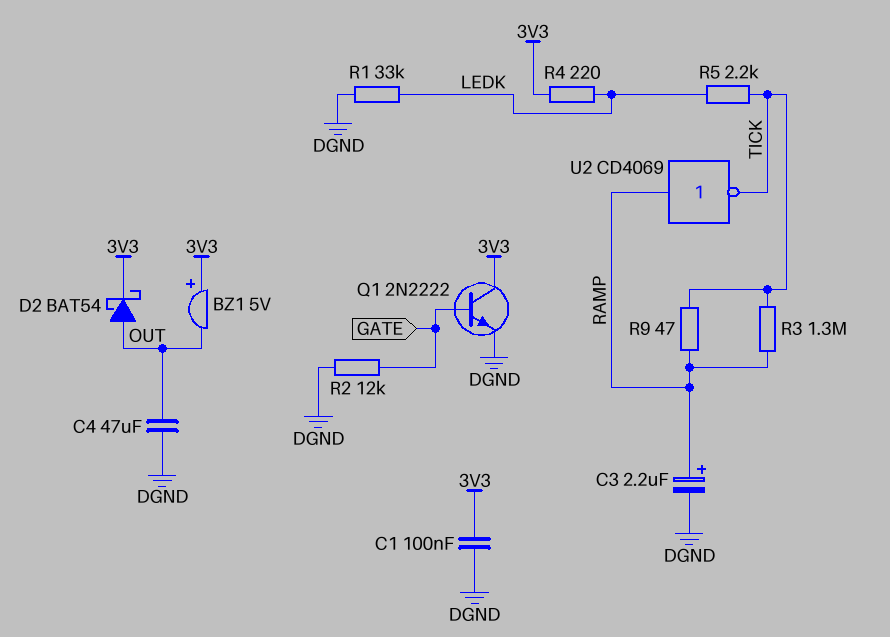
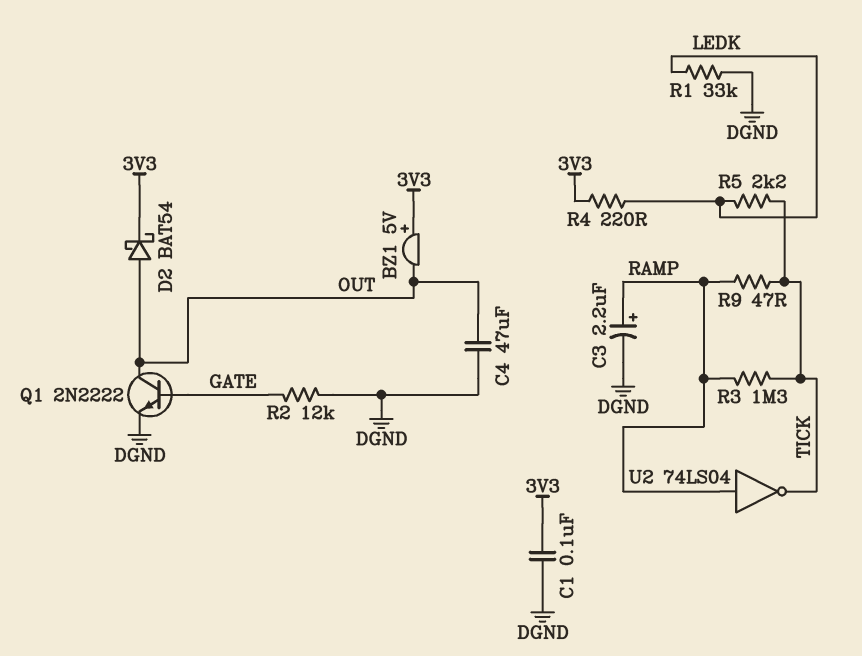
Q1: NPN 2N2222 (B GATE, C 3V3, E DGND) -> NPN 2N2222 (B GATE, C OUT, E DGND)
U2: NOT CD4069 (in RAMP, out TICK) -> NOT 74LS04 (in RAMP, out TICK)

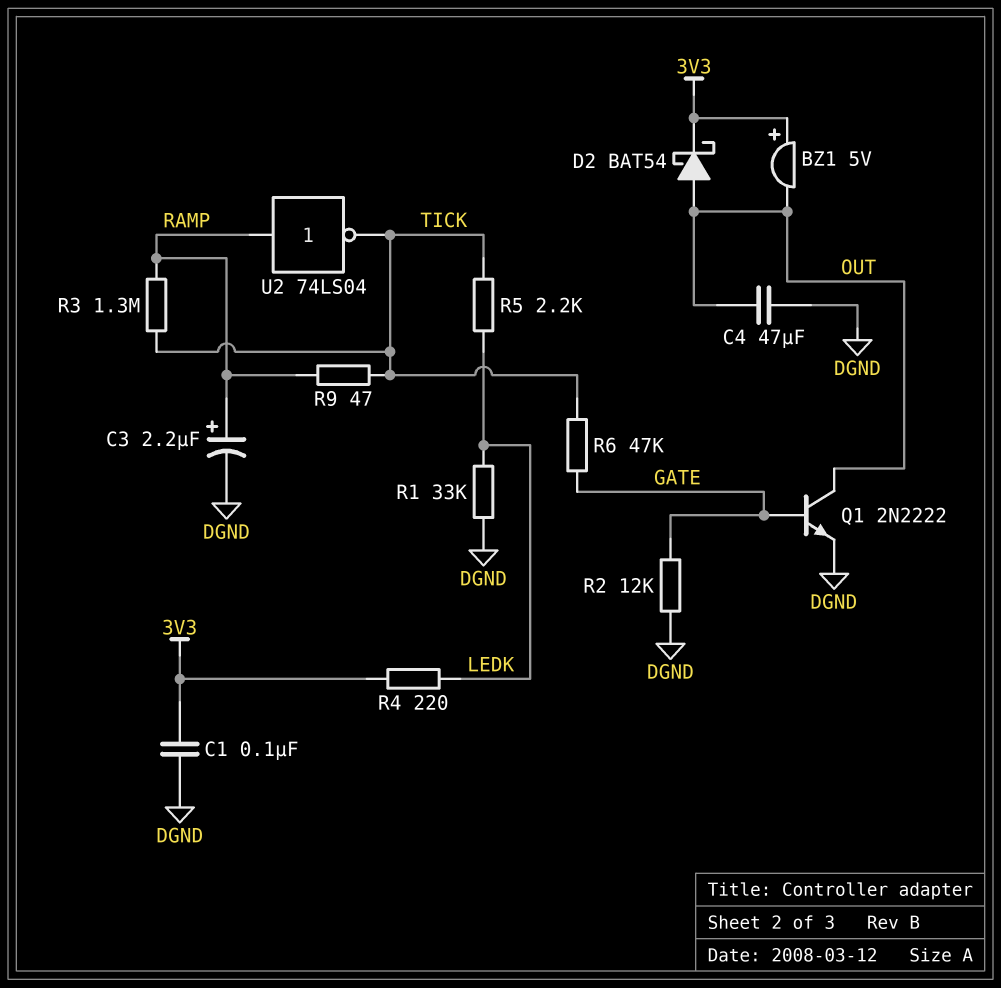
R6: none -> 47k (GATE, TICK)

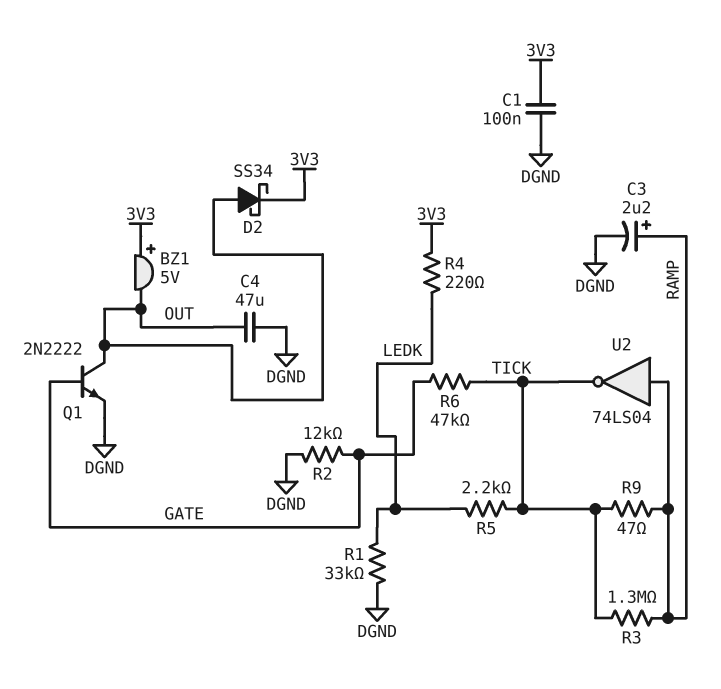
D2: schottky BAT54 (A OUT, K 3V3) -> schottky SS34 (A OUT, K 3V3)

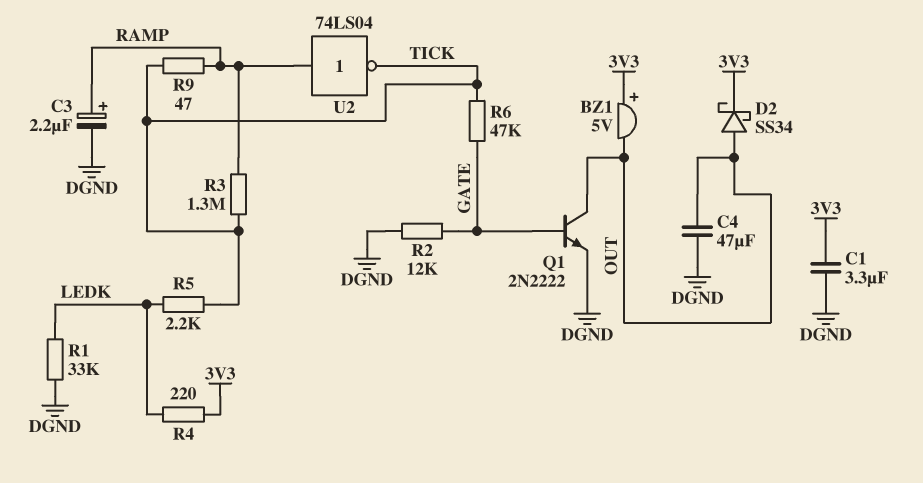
C1: 100nF (3V3, DGND) -> 3.3uF (3V3, DGND)

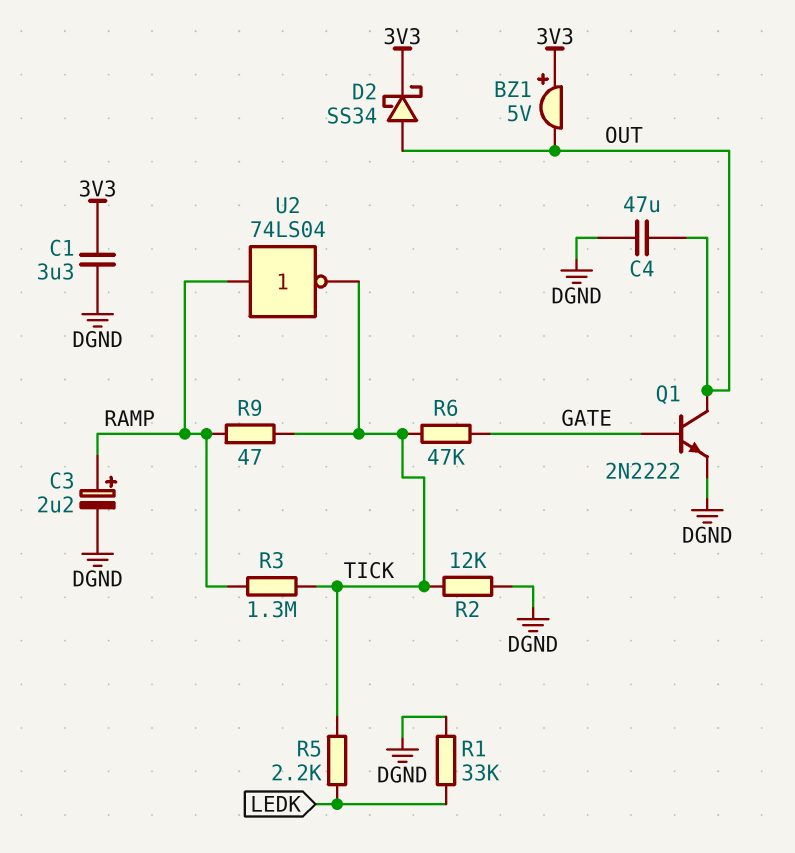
R2: 12k (DGND, GATE) -> 12k (DGND, TICK)
R4: 220 (3V3, LEDK) -> none

